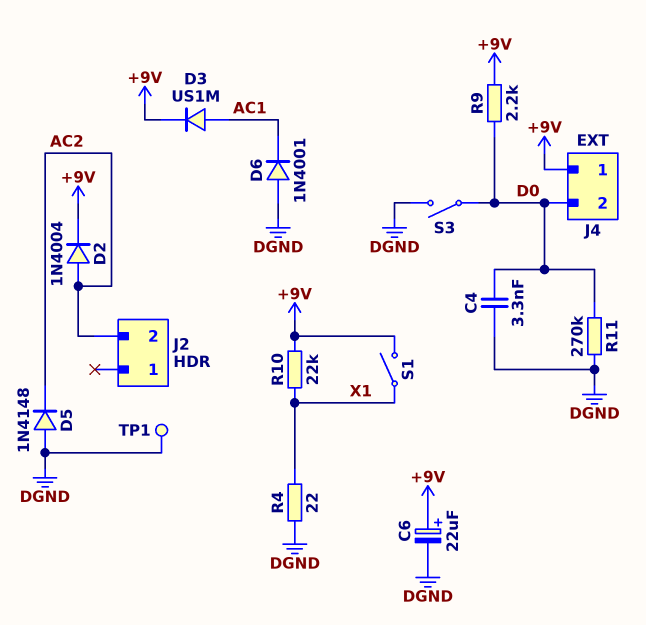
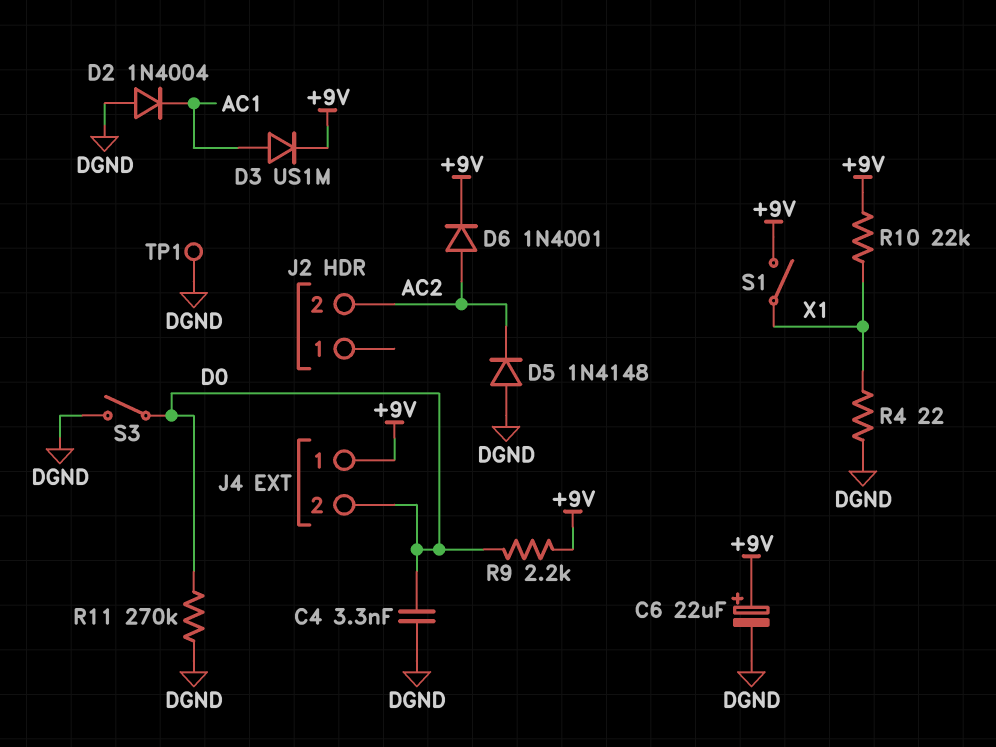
D2: diode 1N4004 (A AC2, K +9V) -> diode 1N4004 (A DGND, K AC1)
D6: diode 1N4001 (A DGND, K AC1) -> diode 1N4001 (A AC2, K +9V)

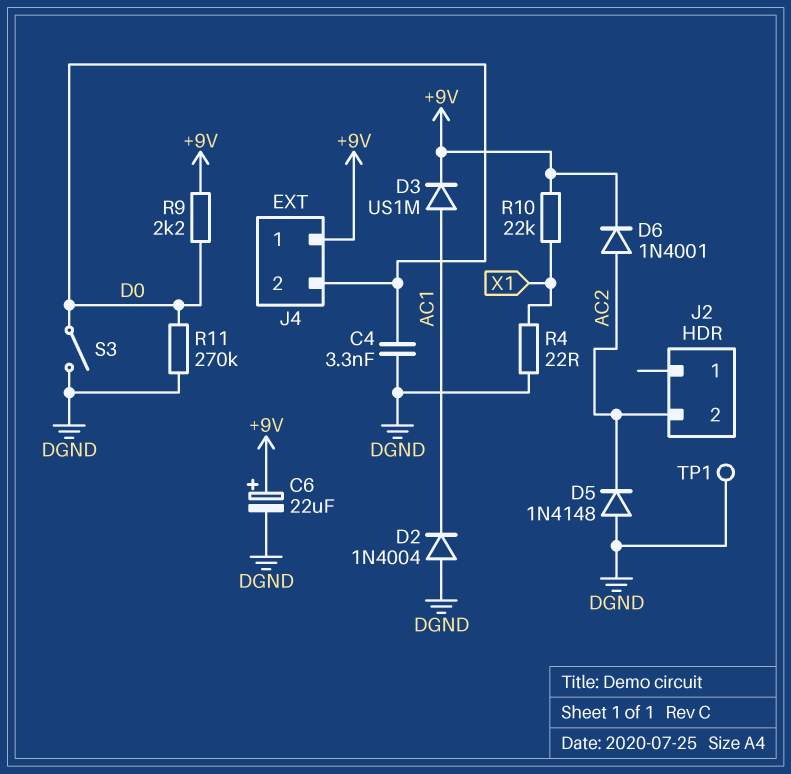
S1: switch (+9V, X1) -> none

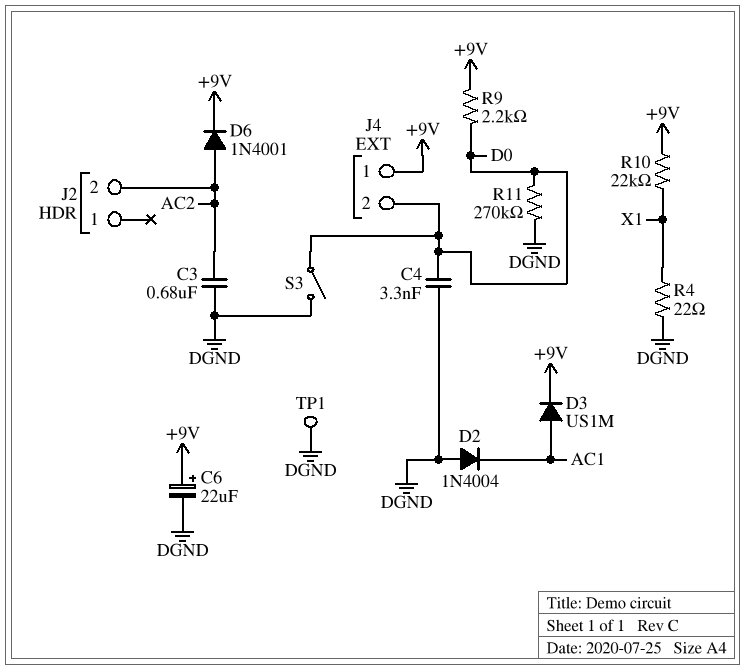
C3: none -> 680nF (AC2, DGND)
D5: diode 1N4148 (A DGND, K AC2) -> none

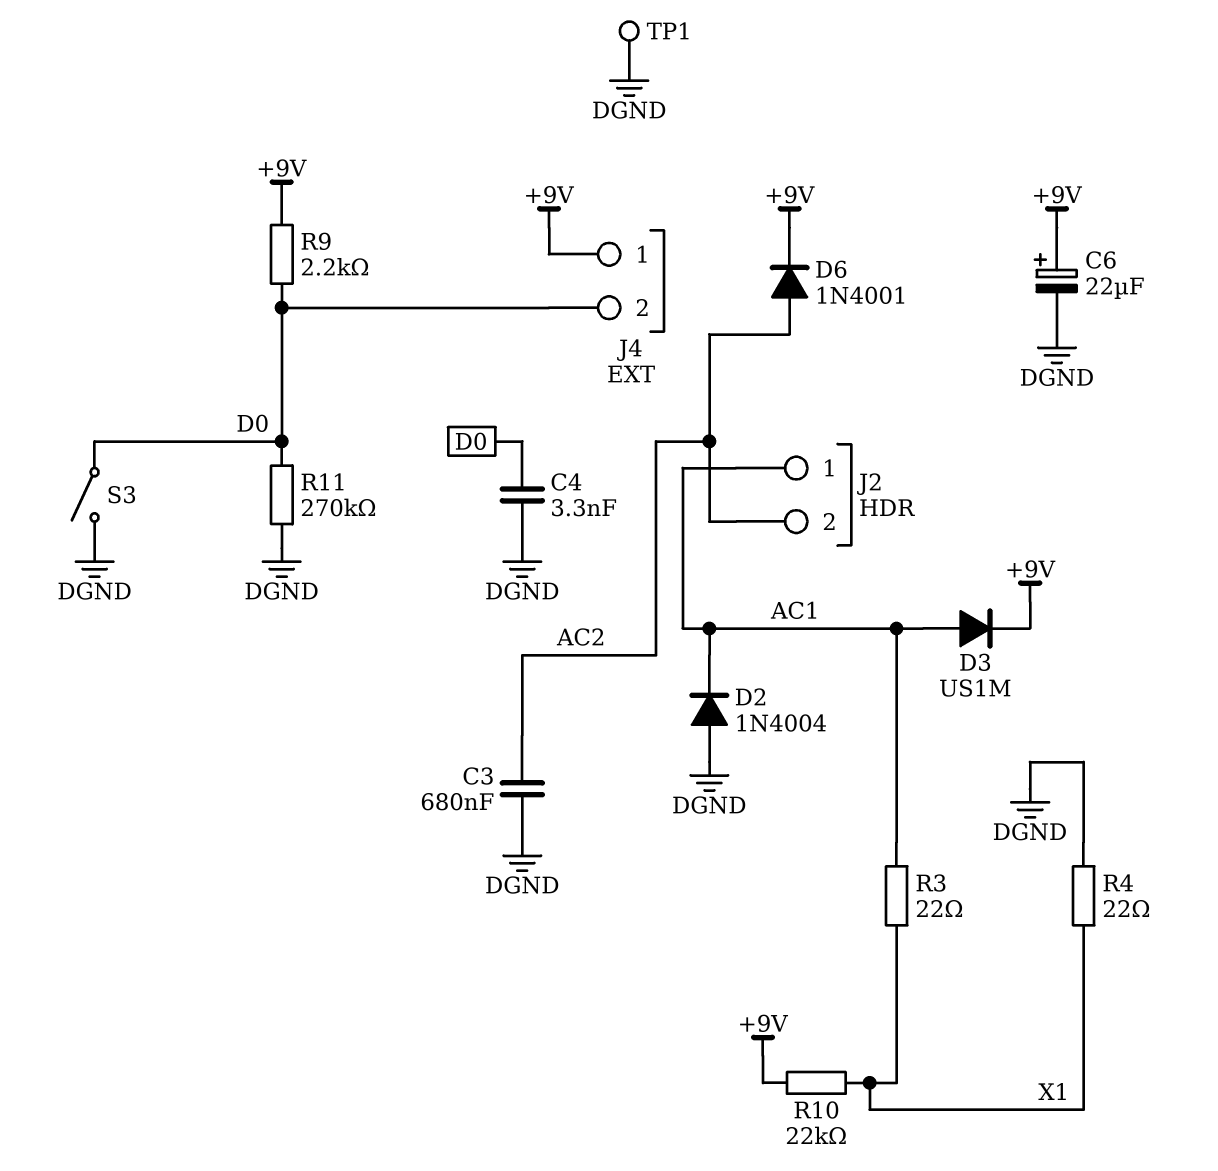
J2 pin 1: none -> AC1
R3: none -> 22 (AC1, X1)

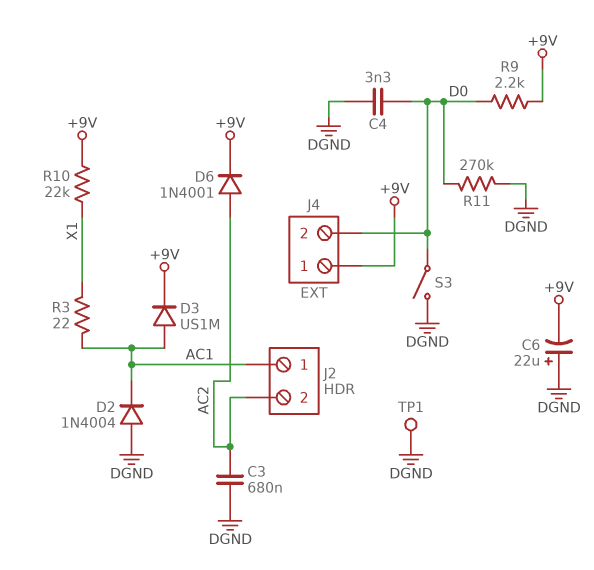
C6: 22uF (plus +9V, minus DGND) -> 22uF (plus DGND, minus +9V)
R4: 22 (DGND, X1) -> none

